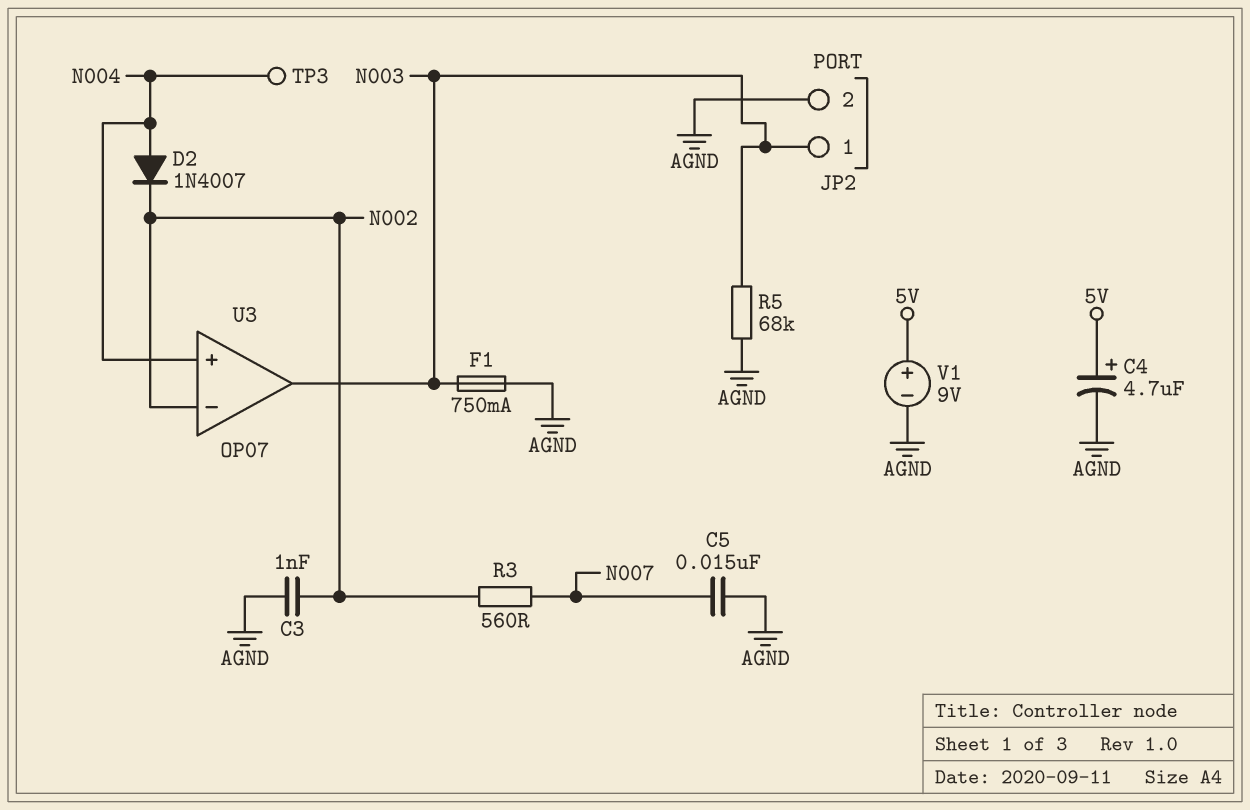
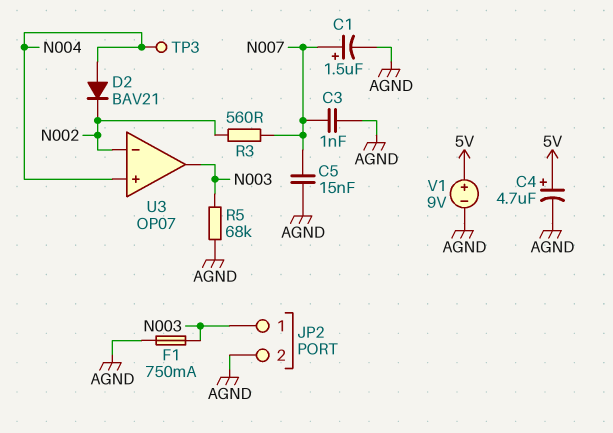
C1: none -> 1.5uF (plus N007, minus AGND)
C3: 1nF (AGND, N002) -> 1nF (AGND, N007)
D2: diode 1N4007 (A N004, K N002) -> diode BAV21 (A N004, K N002)

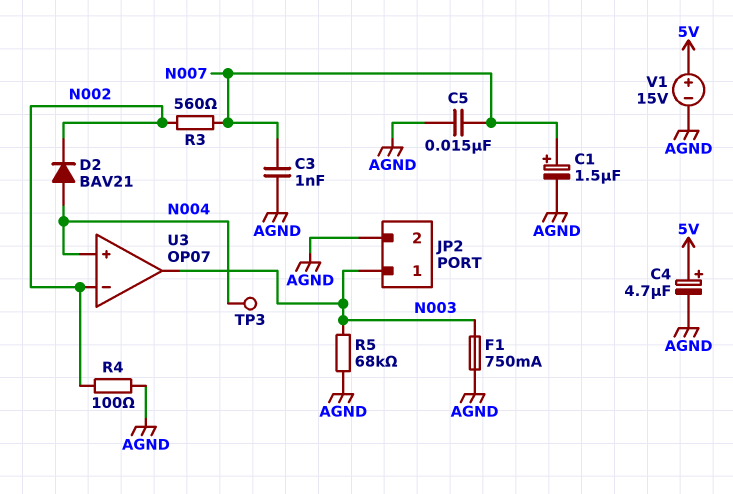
R4: none -> 100 (AGND, N002)
V1: 9V (plus 5V, minus AGND) -> 15V (plus 5V, minus AGND)

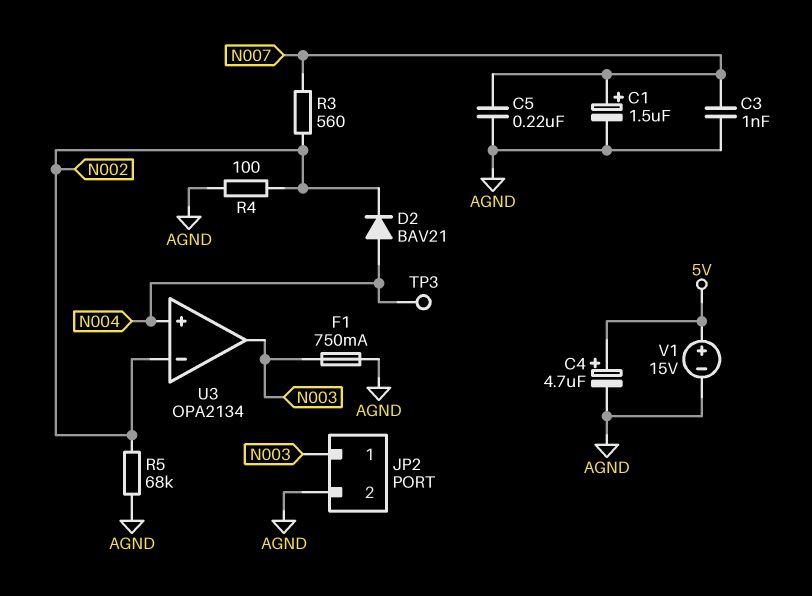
C5: 15nF (AGND, N007) -> 220nF (AGND, N007)
R5: 68k (AGND, N003) -> 68k (AGND, N002)
U3: OP07 -> OPA2134

